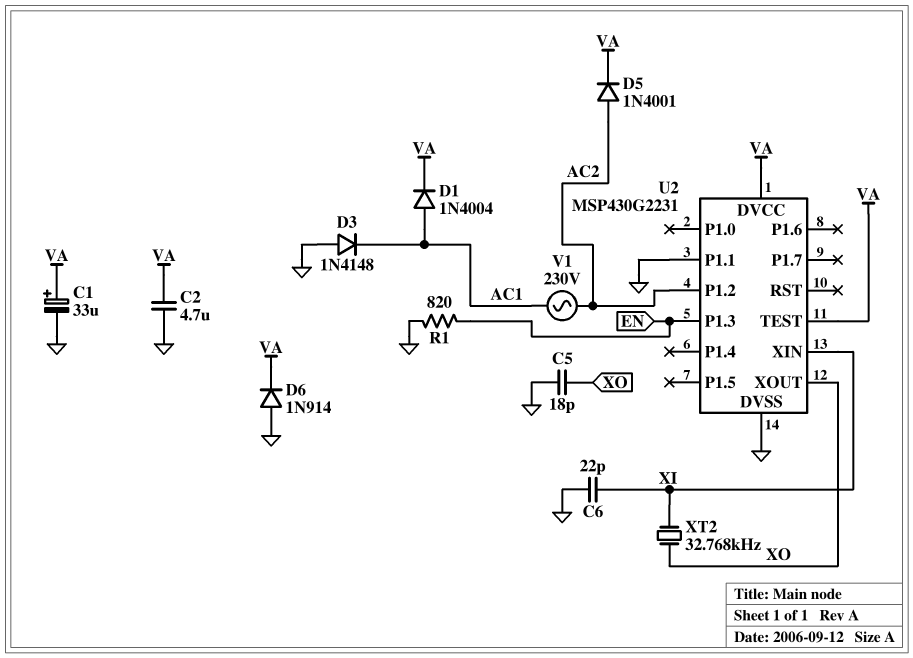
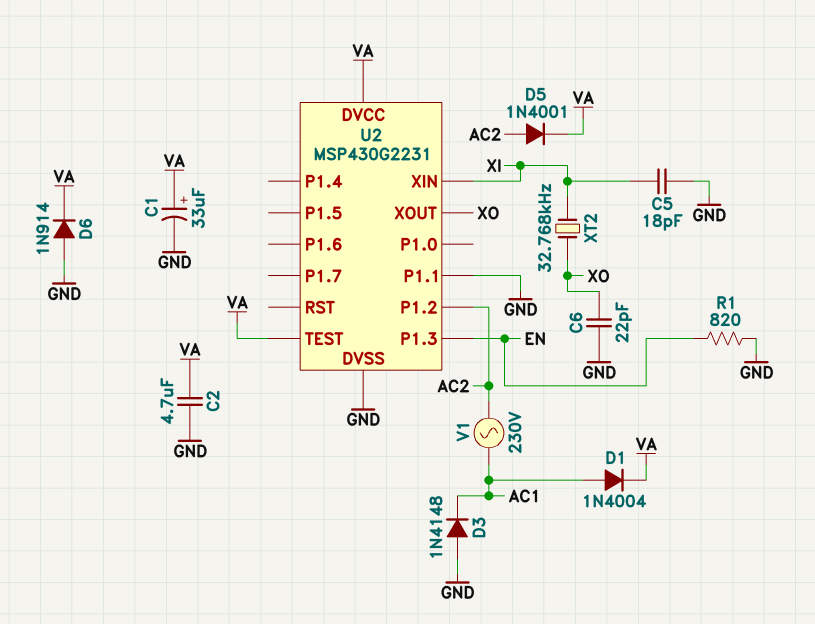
C5: 18pF (GND, XO) -> 18pF (GND, XI)
C6: 22pF (GND, XI) -> 22pF (GND, XO)

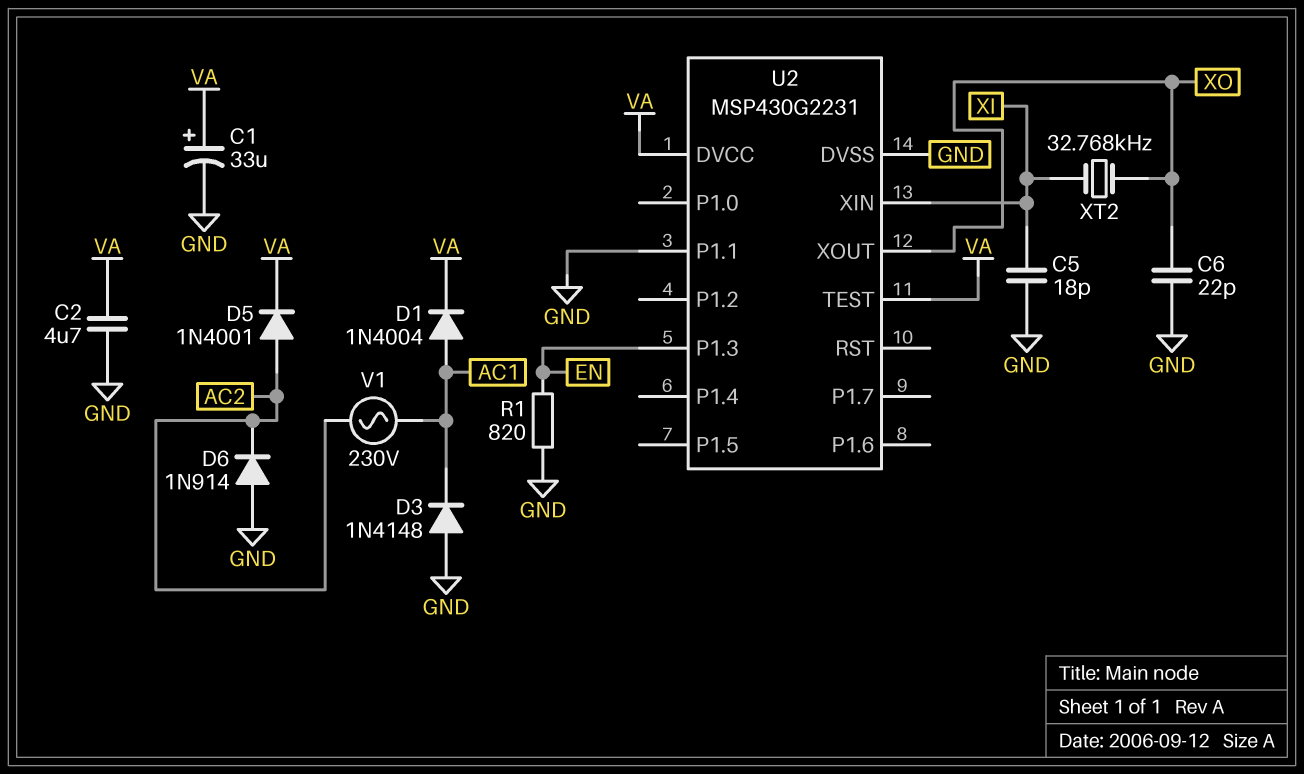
D6: diode 1N914 (A GND, K VA) -> diode 1N914 (A GND, K AC2)
U2 pin P1.2: AC2 -> none

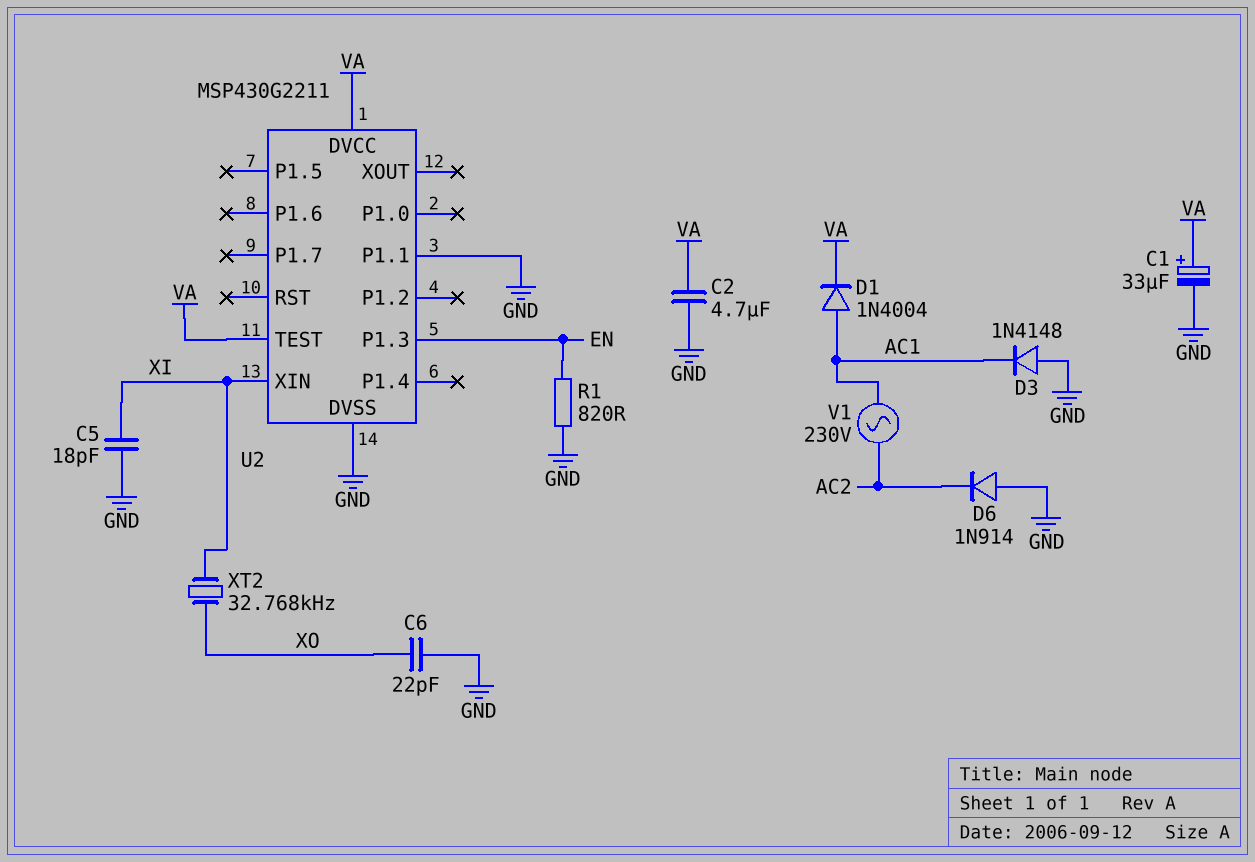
D5: diode 1N4001 (A AC2, K VA) -> none
U2: MSP430G2231 -> MSP430G2211
U2 pin XOUT: XO -> none

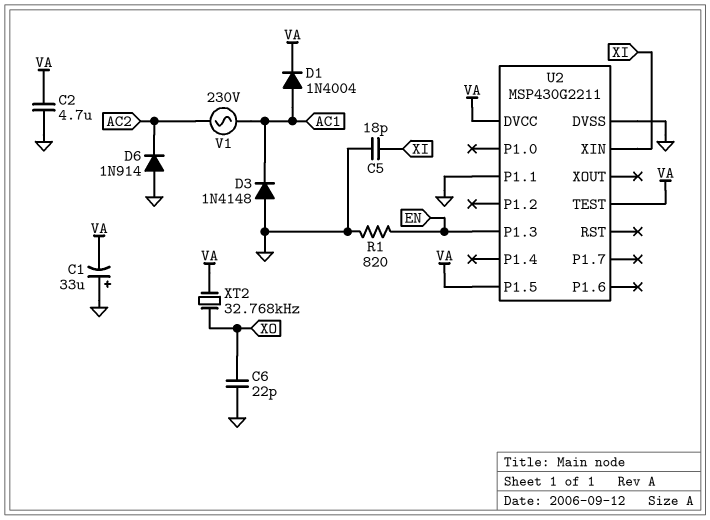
C1: 33uF (plus VA, minus GND) -> 33uF (plus GND, minus VA)
U2 pin P1.5: none -> VA
XT2: 32.768kHz (XI, XO) -> 32.768kHz (VA, XO)

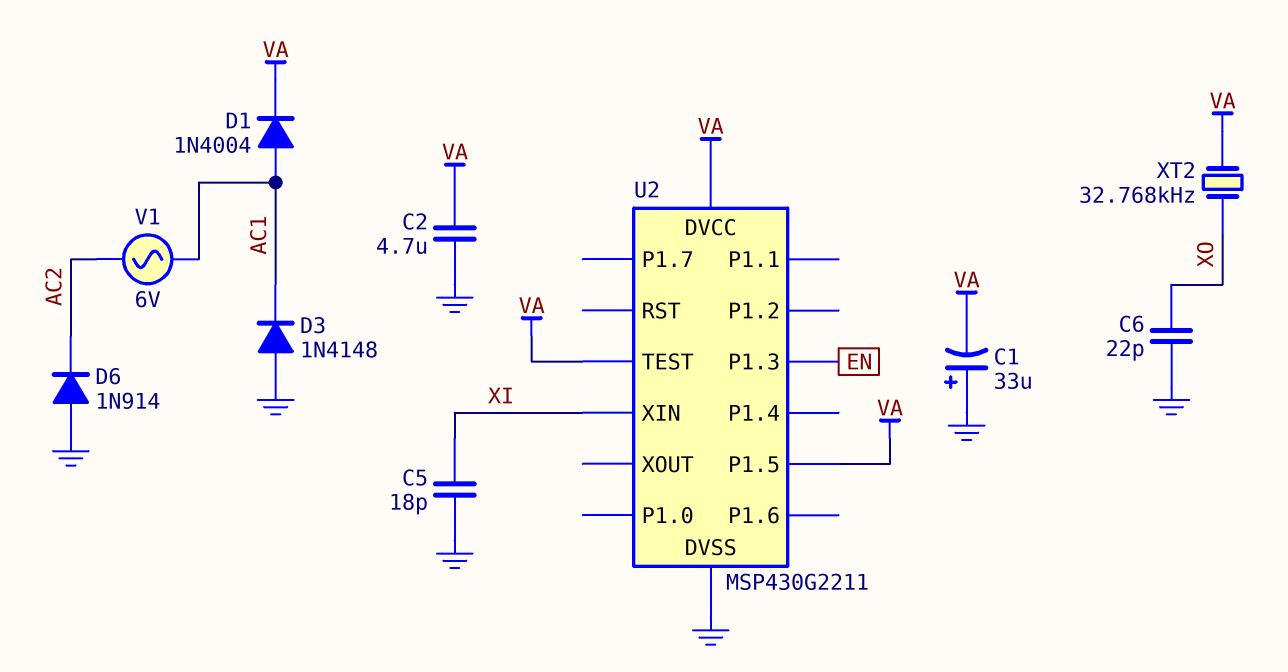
R1: 820 (EN, GND) -> none
U2 pin P1.1: GND -> none
V1: AC 230V (AC1, AC2) -> AC 6V (AC1, AC2)

